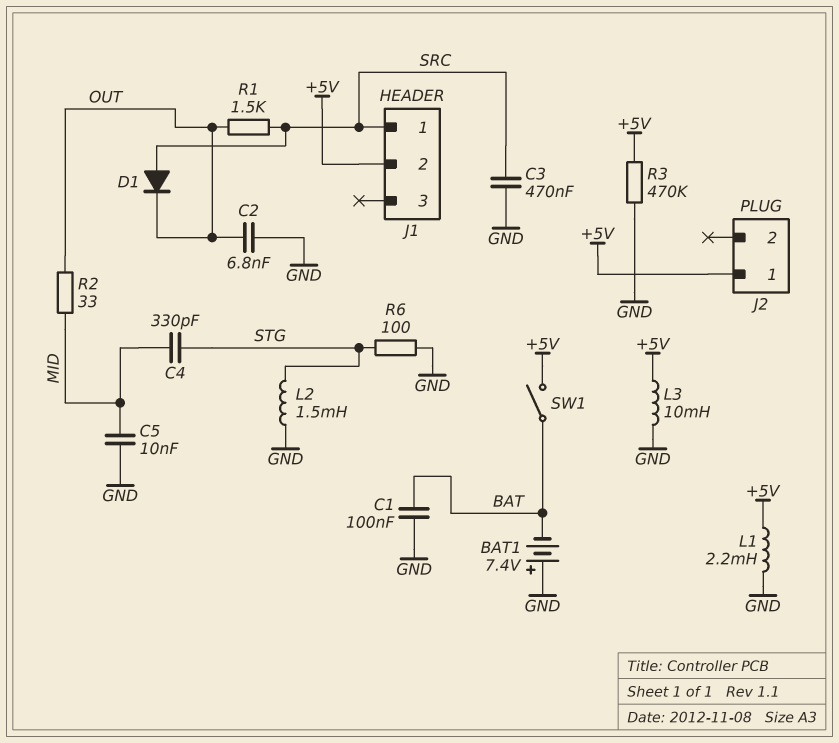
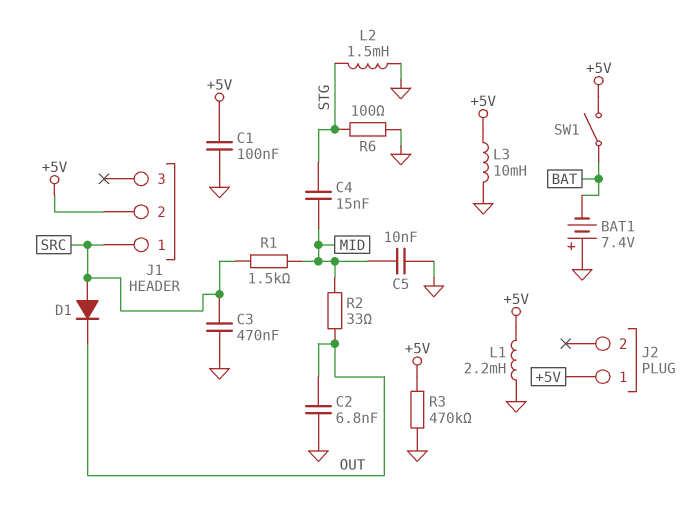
C1: 100nF (BAT, GND) -> 100nF (+5V, GND)
C4: 330pF (MID, STG) -> 15nF (MID, STG)
R1: 1.5k (OUT, SRC) -> 1.5k (MID, SRC)

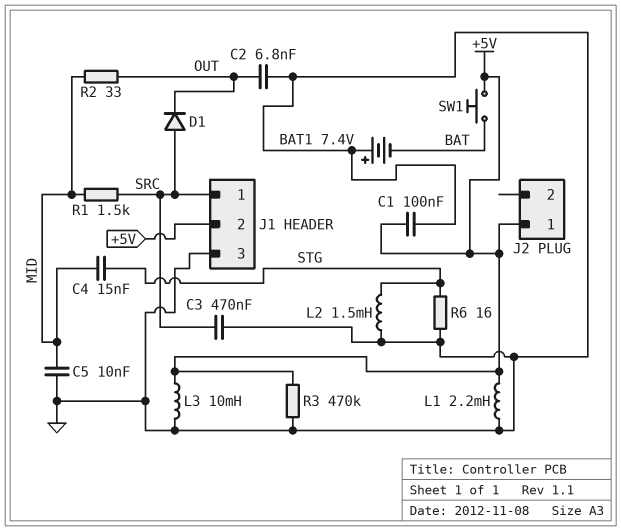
J1 pin 3: none -> GND
R6: 100 (GND, STG) -> 16 (GND, STG)
SW1: switch (+5V, BAT) -> button (+5V, BAT)

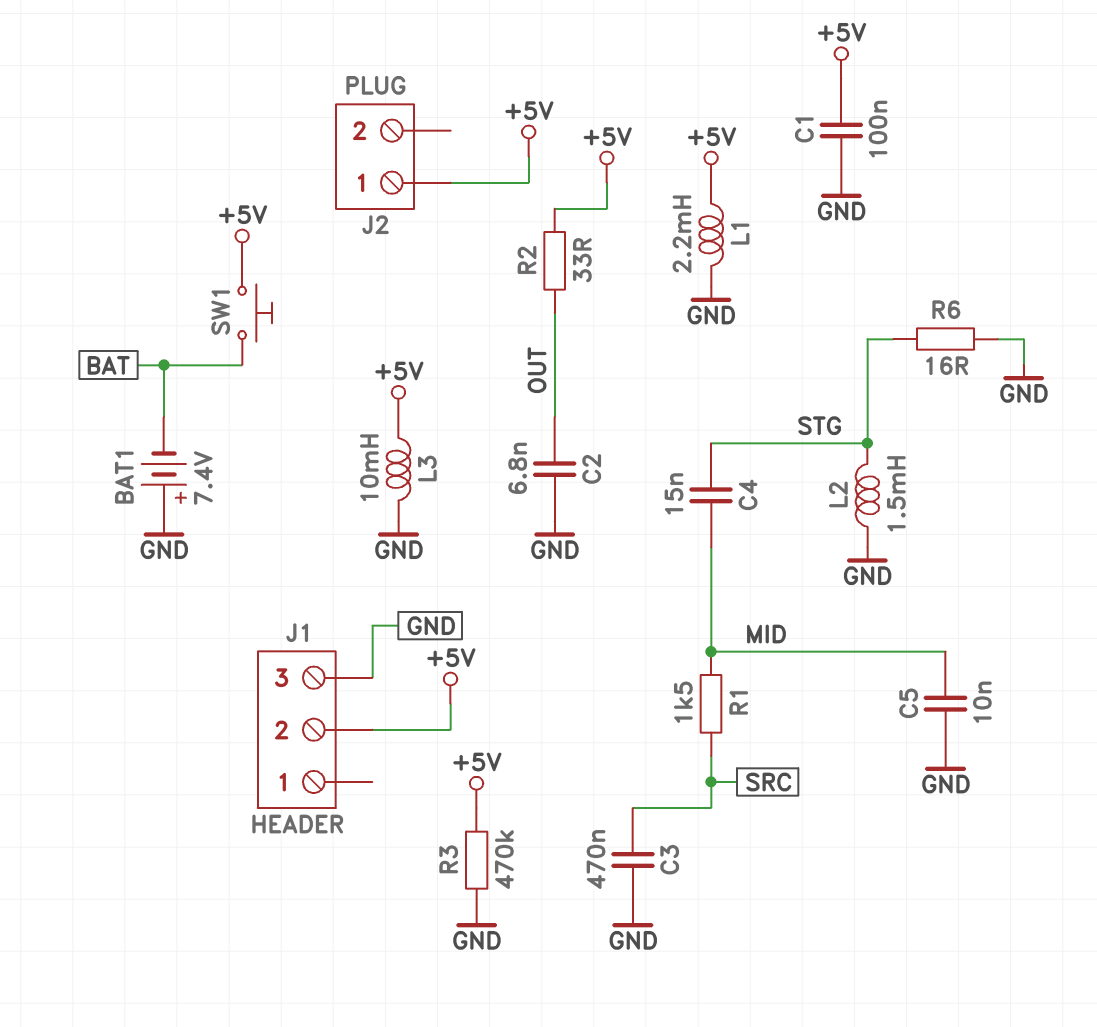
D1: diode (A SRC, K OUT) -> none
J1 pin 1: SRC -> none
R2: 33 (MID, OUT) -> 33 (+5V, OUT)

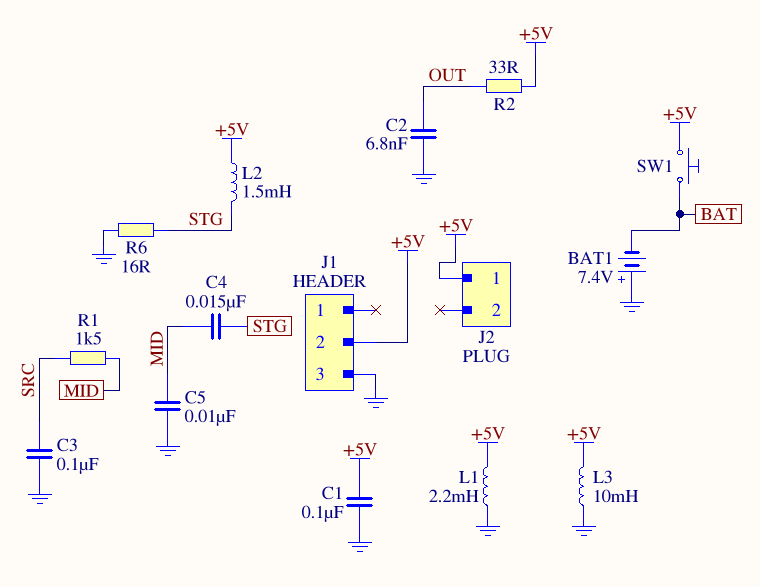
C3: 470nF (GND, SRC) -> 100nF (GND, SRC)
L2: 1.5mH (GND, STG) -> 1.5mH (+5V, STG)
R3: 470k (+5V, GND) -> none

